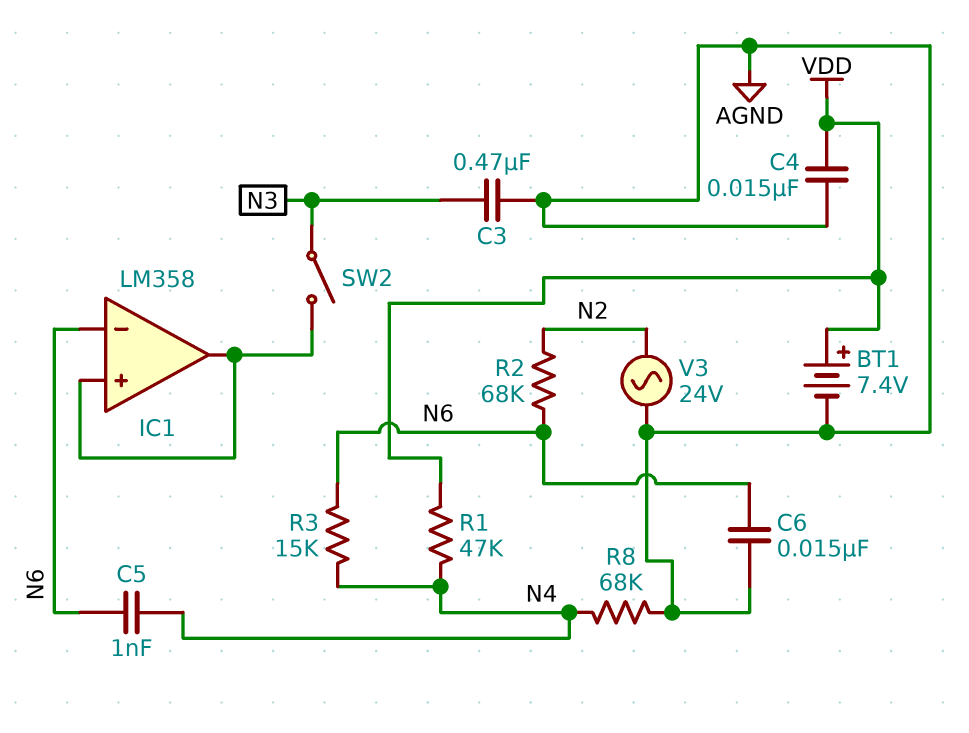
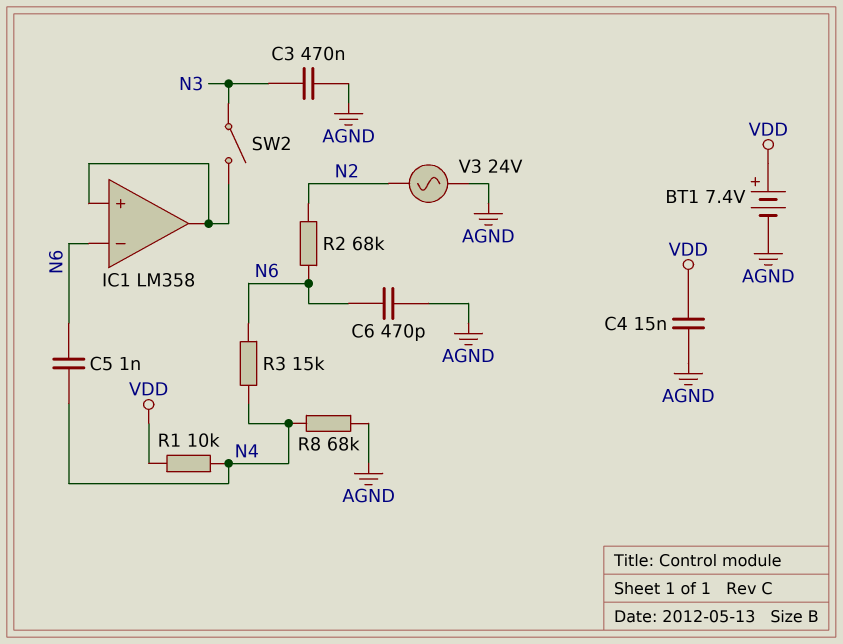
C6: 15nF (AGND, N6) -> 470pF (AGND, N6)
R1: 47k (N4, VDD) -> 10k (N4, VDD)

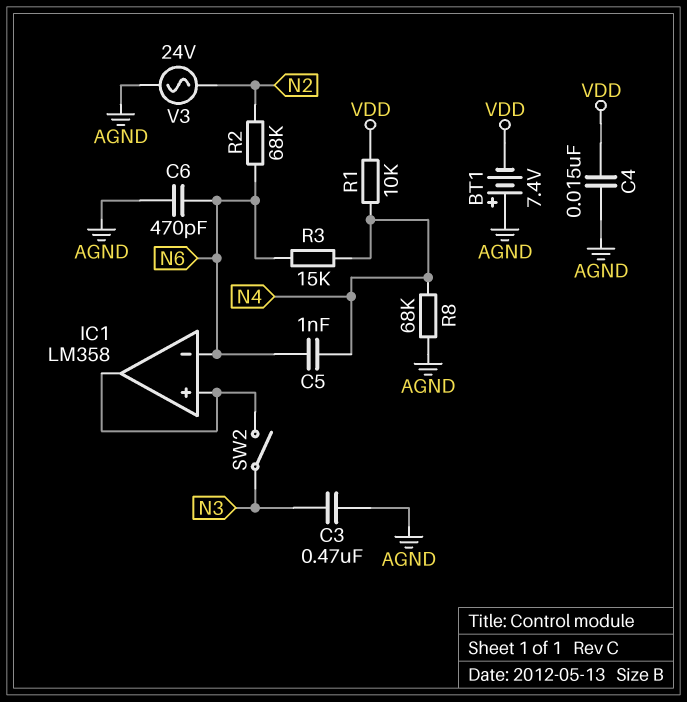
BT1: 7.4V (plus VDD, minus AGND) -> 7.4V (plus AGND, minus VDD)

